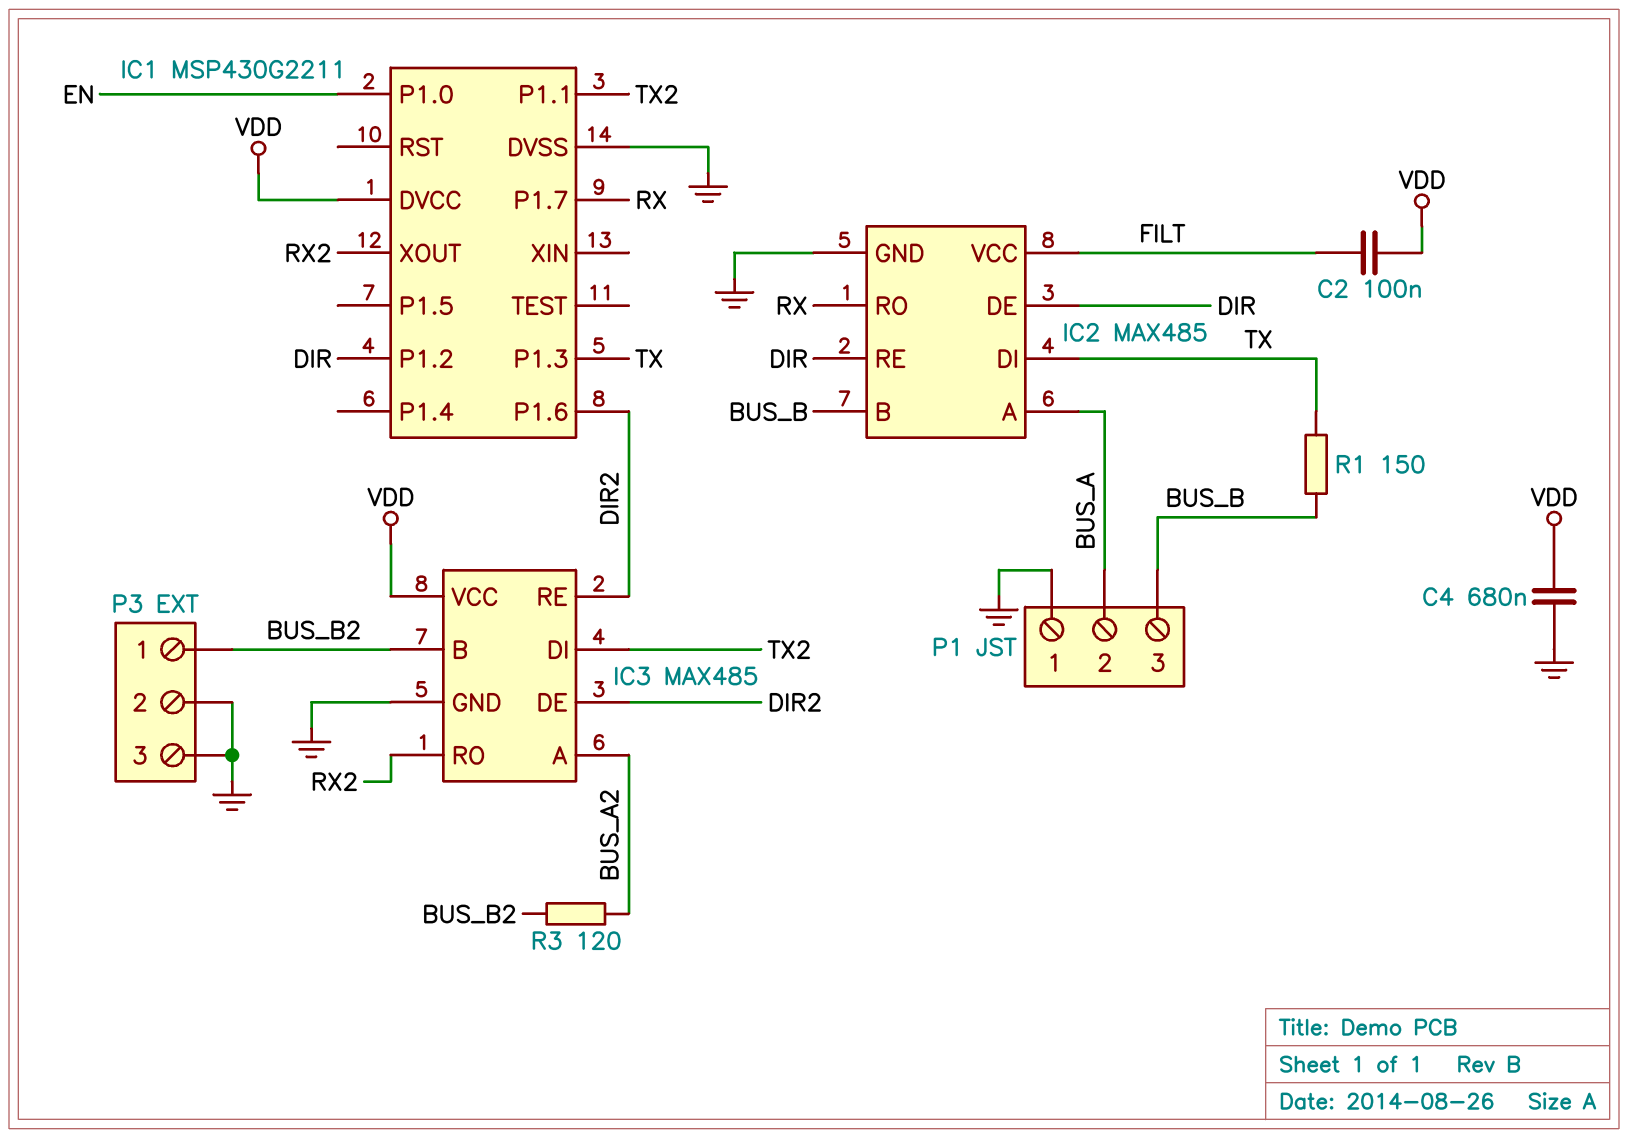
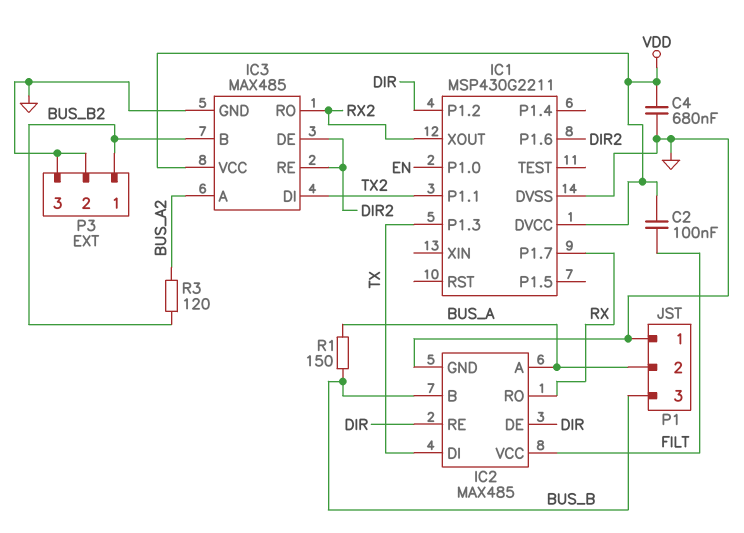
R1: 150 (BUS_B, TX) -> 150 (BUS_A, BUS_B)

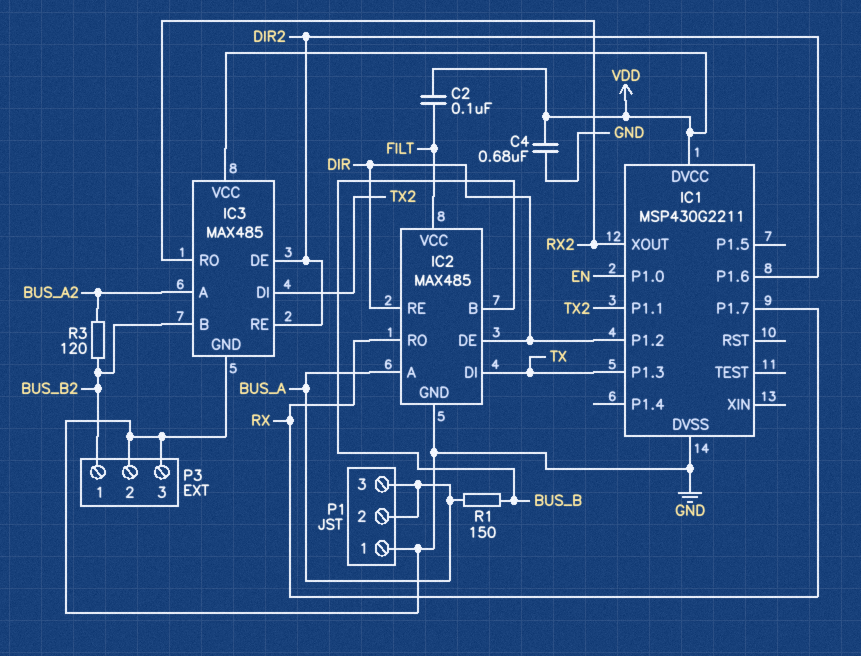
P1 pin 3: BUS_B -> BUS_A

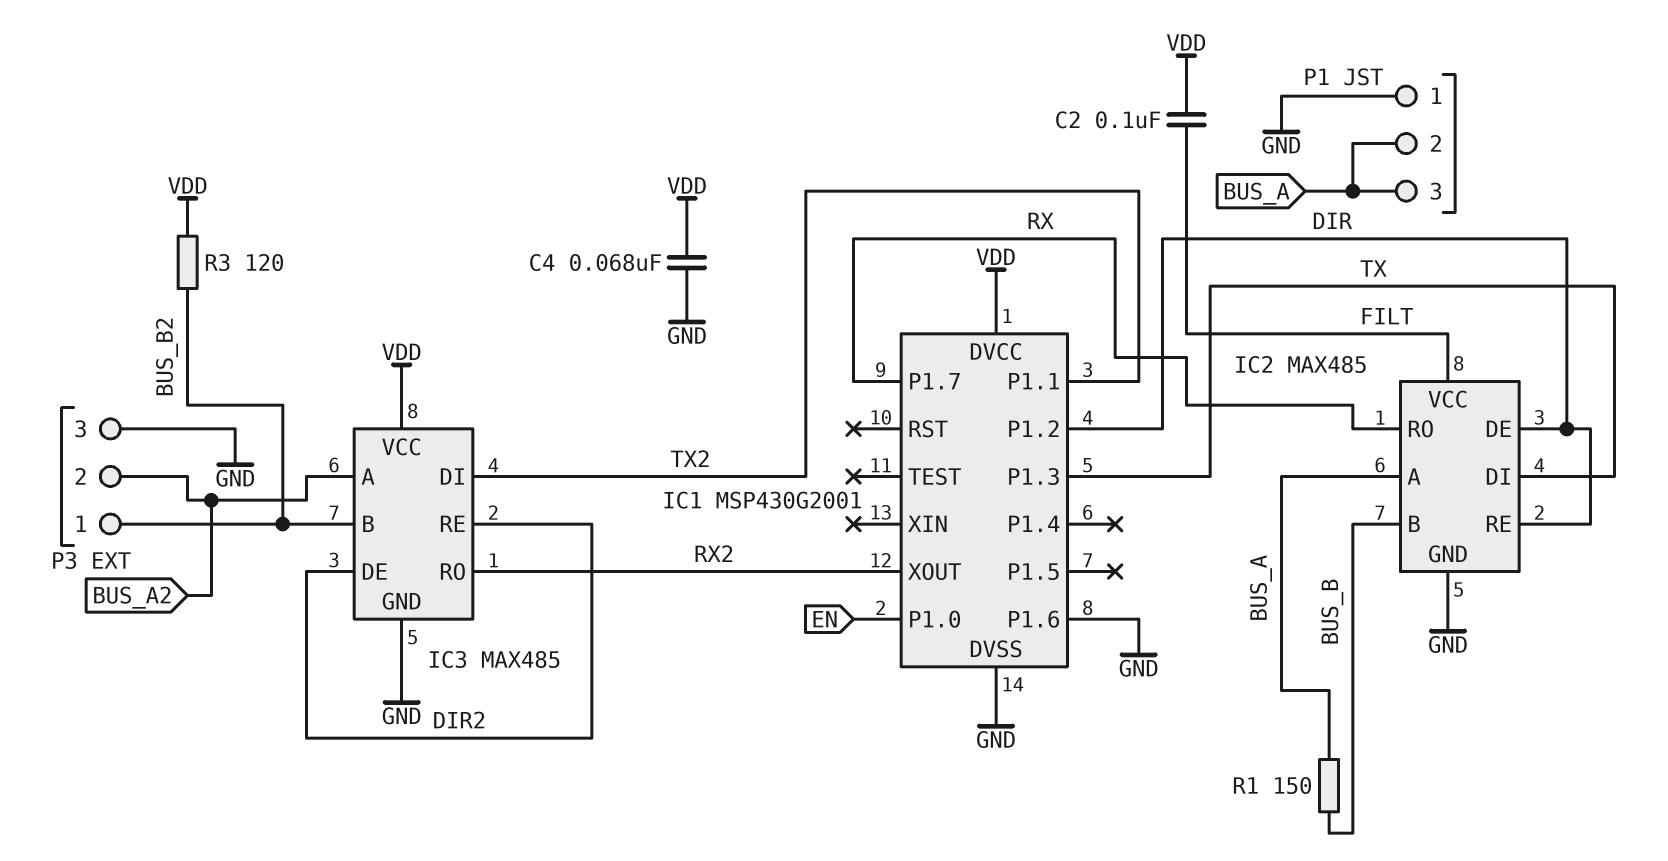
C4: 680nF (GND, VDD) -> 68nF (GND, VDD)
IC1: MSP430G2211 -> MSP430G2001
IC1 pin P1.6: DIR2 -> GND
P3 pin 2: GND -> BUS_A2
R3: 120 (BUS_A2, BUS_B2) -> 120 (BUS_B2, VDD)

